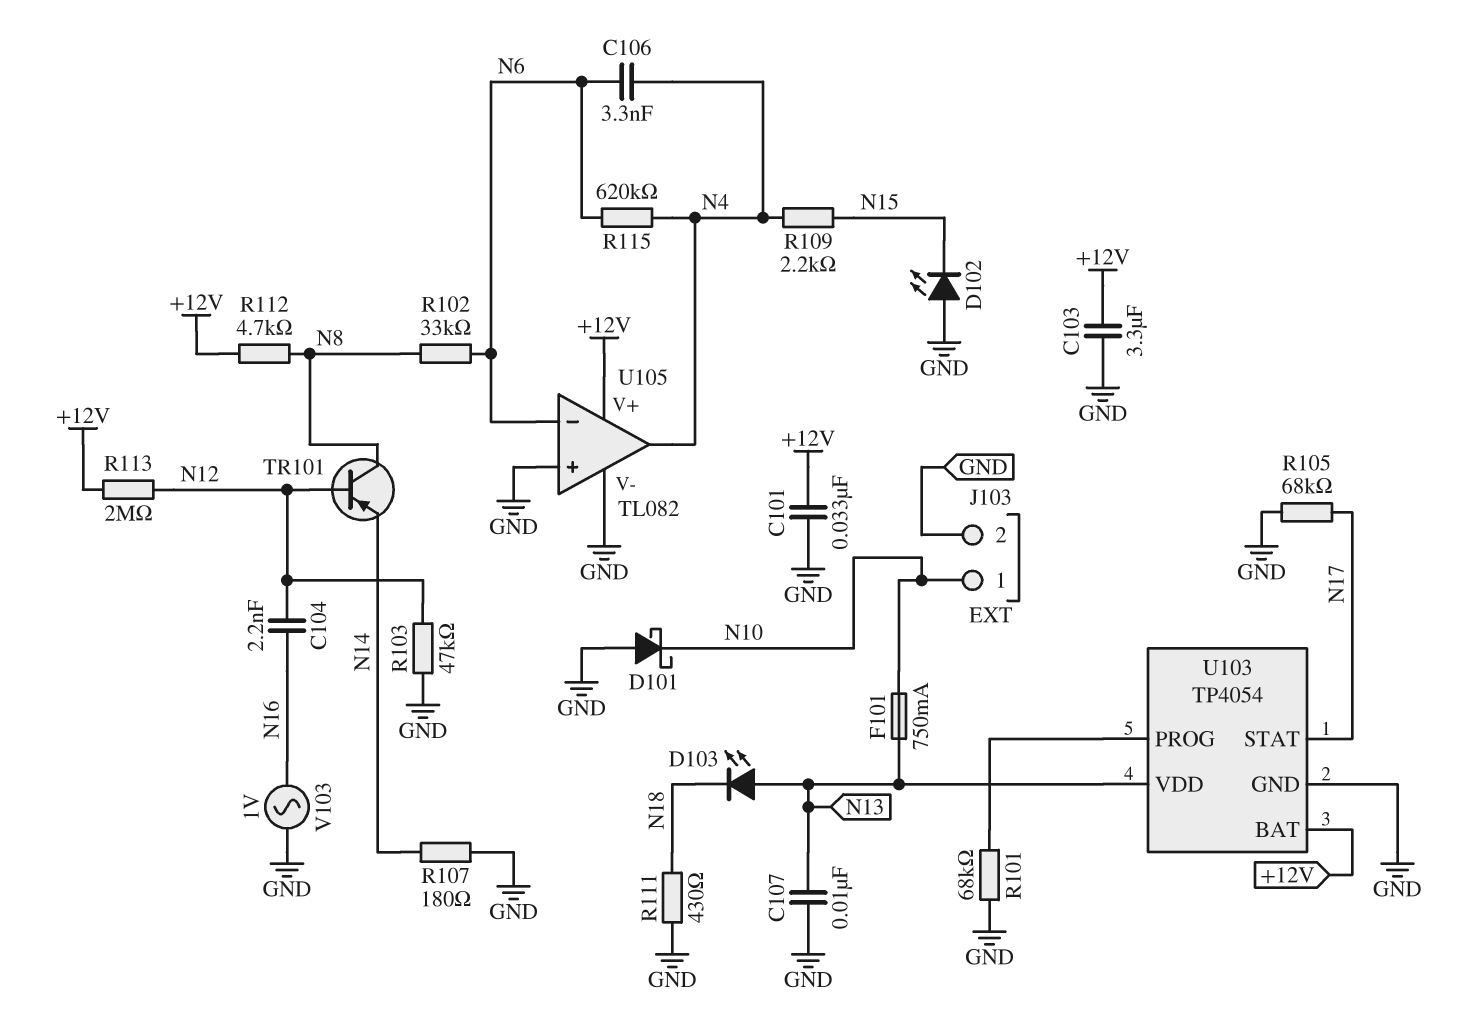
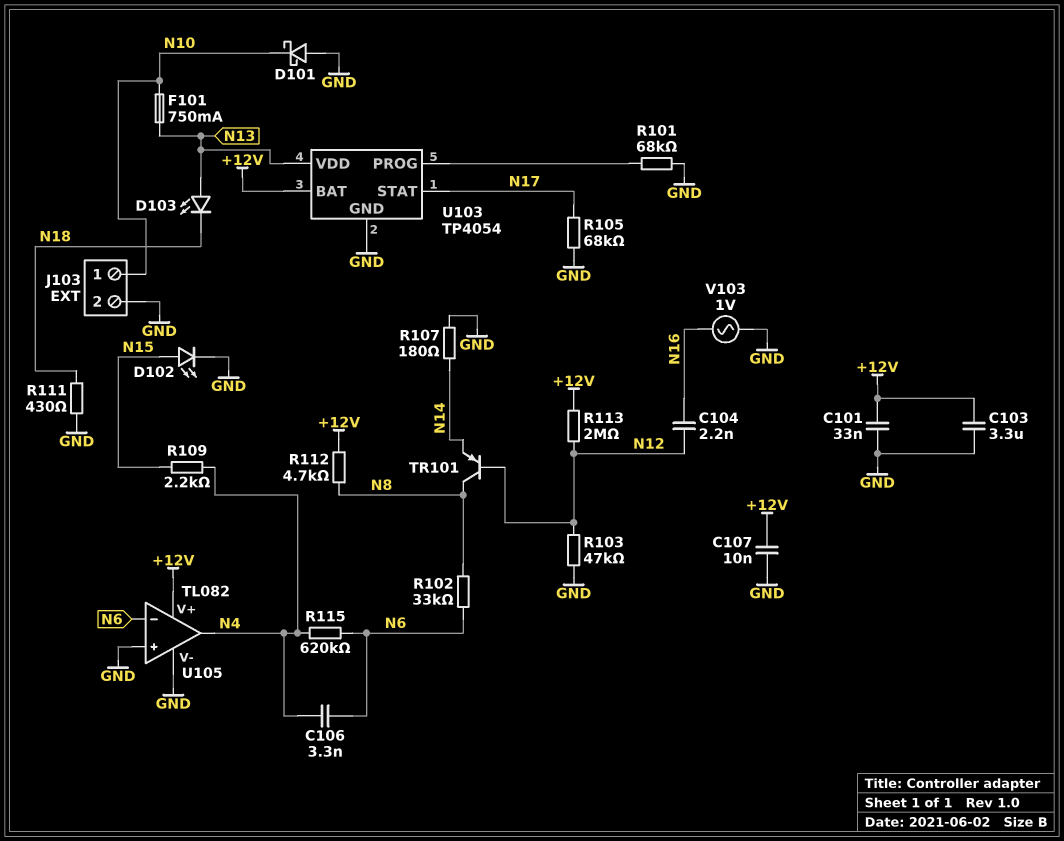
C107: 10nF (GND, N13) -> 10nF (+12V, GND)
D102: LED (A GND, K N15) -> LED (A N15, K GND)

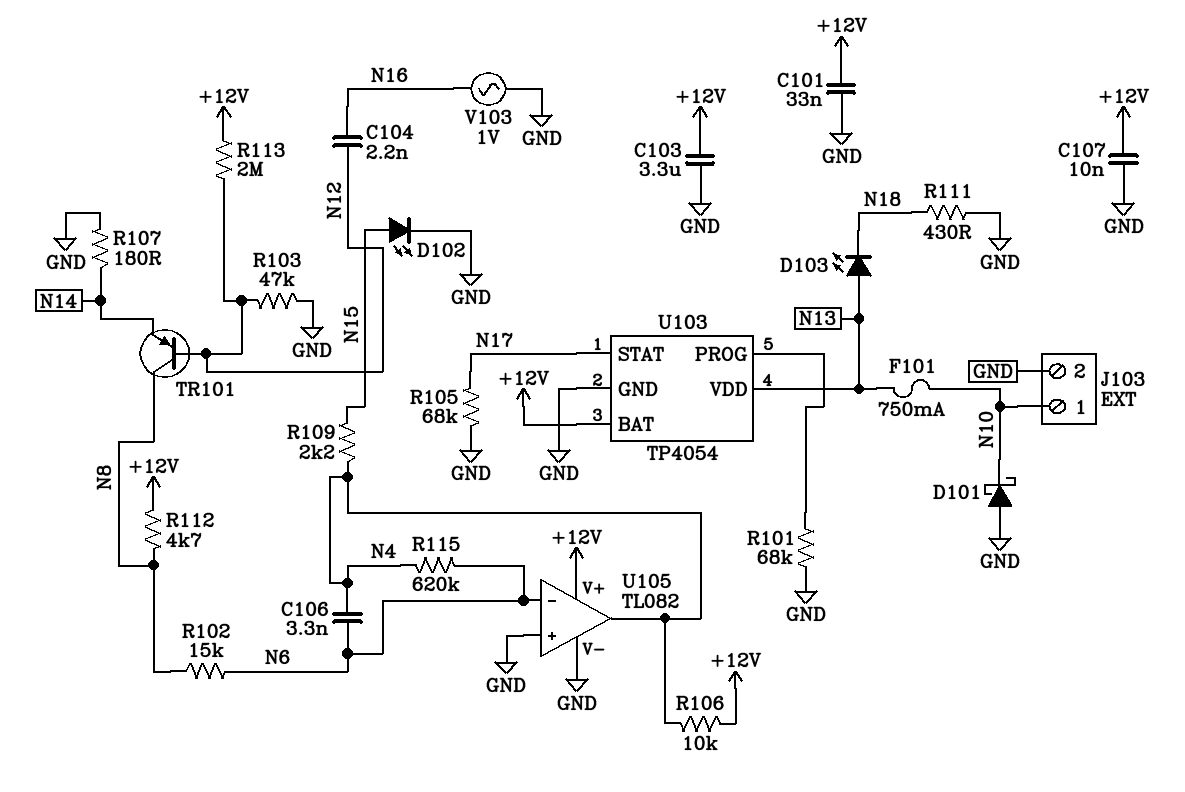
R102: 33k (N6, N8) -> 15k (N6, N8)
R106: none -> 10k (+12V, N4)

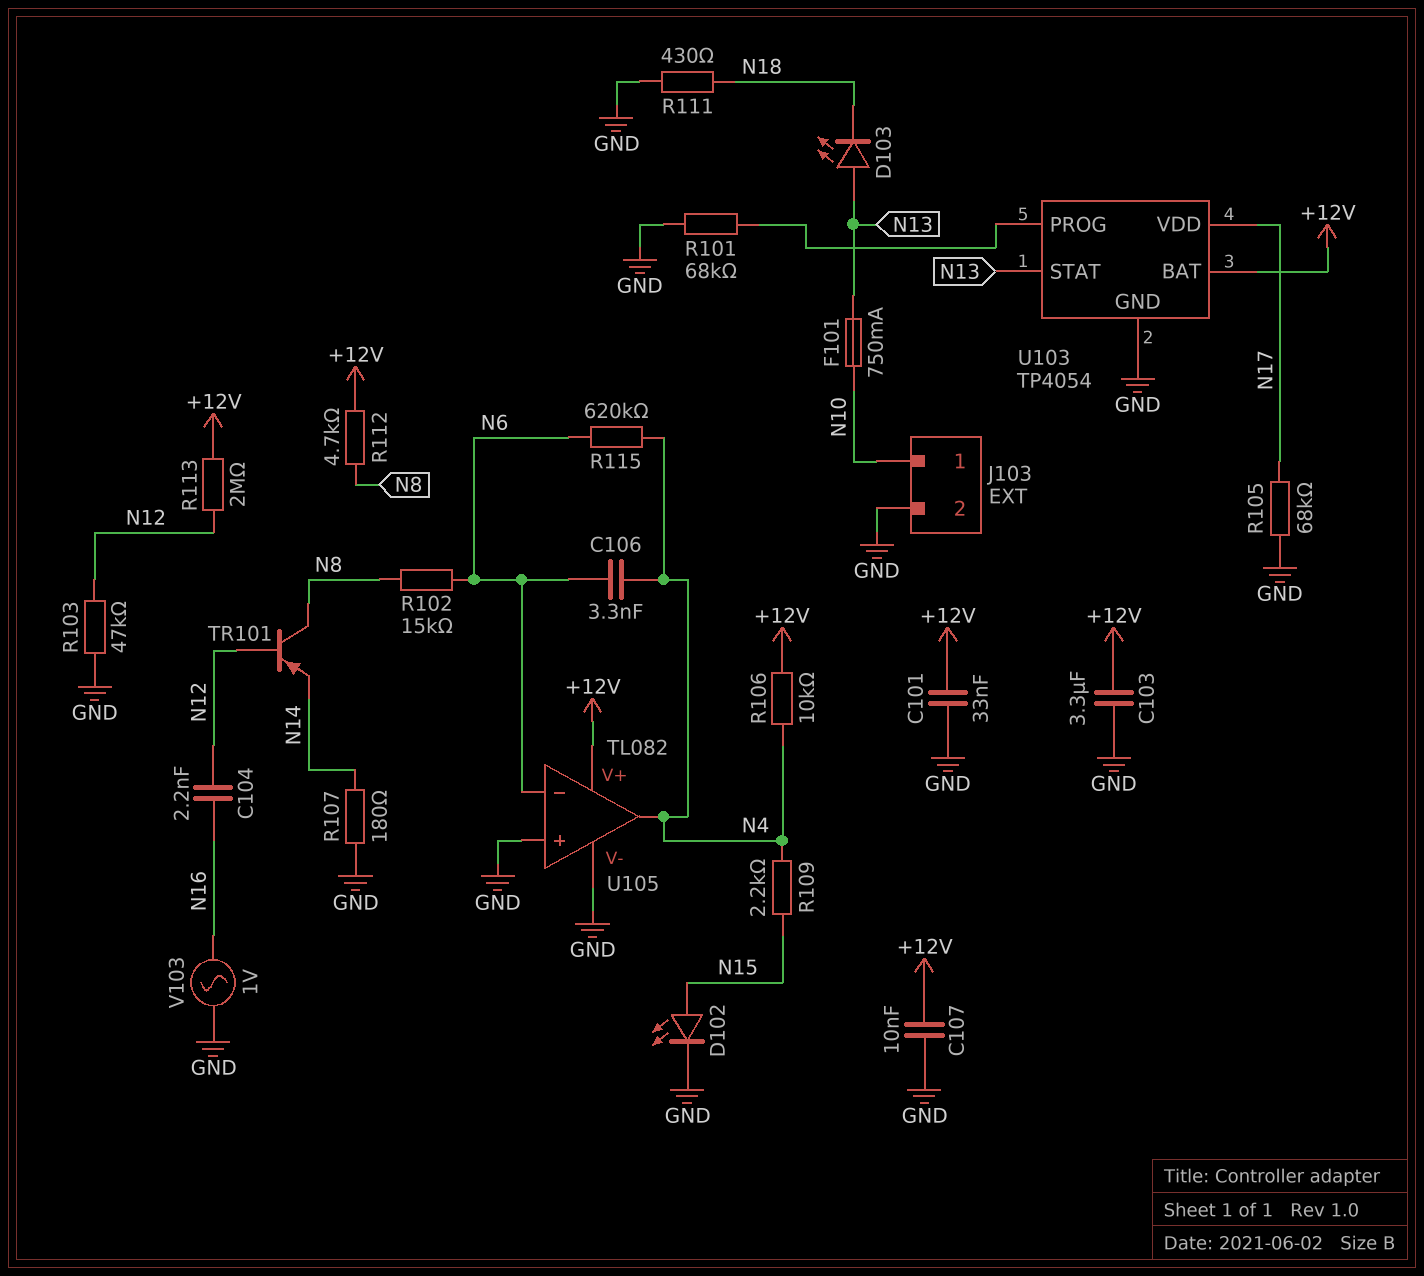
D101: schottky (A GND, K N10) -> none
U103 pin STAT: N17 -> N13
U103 pin VDD: N13 -> N17

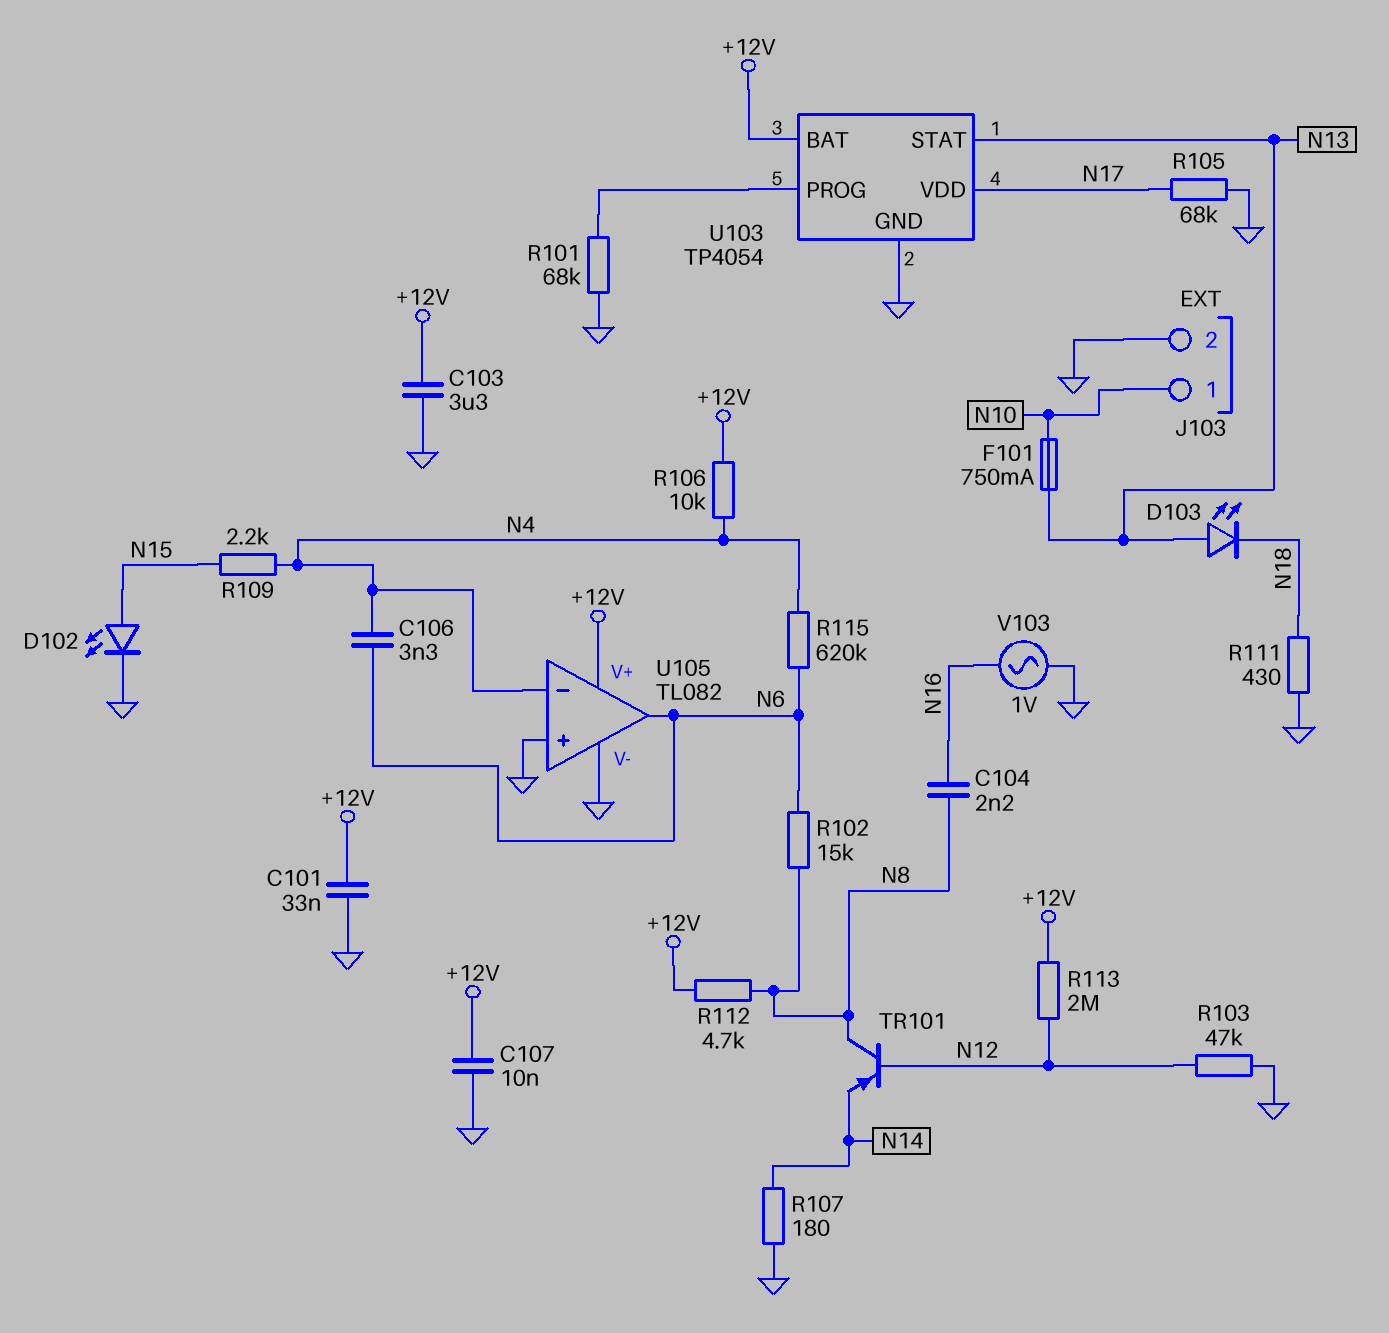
C104: 2.2nF (N12, N16) -> 2.2nF (N8, N16)
U105 pin in-: N6 -> N4
U105 pin out: N4 -> N6

